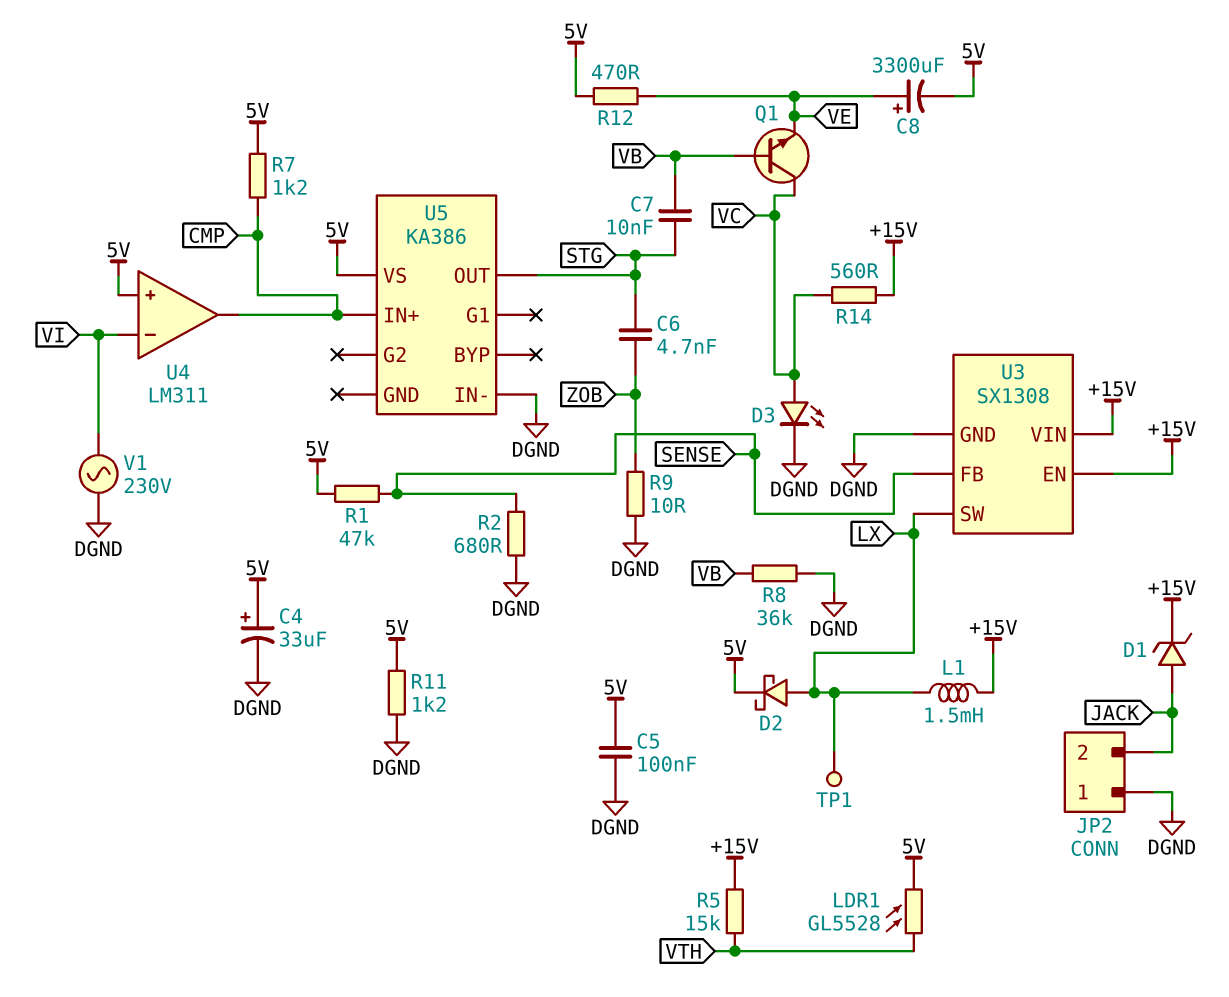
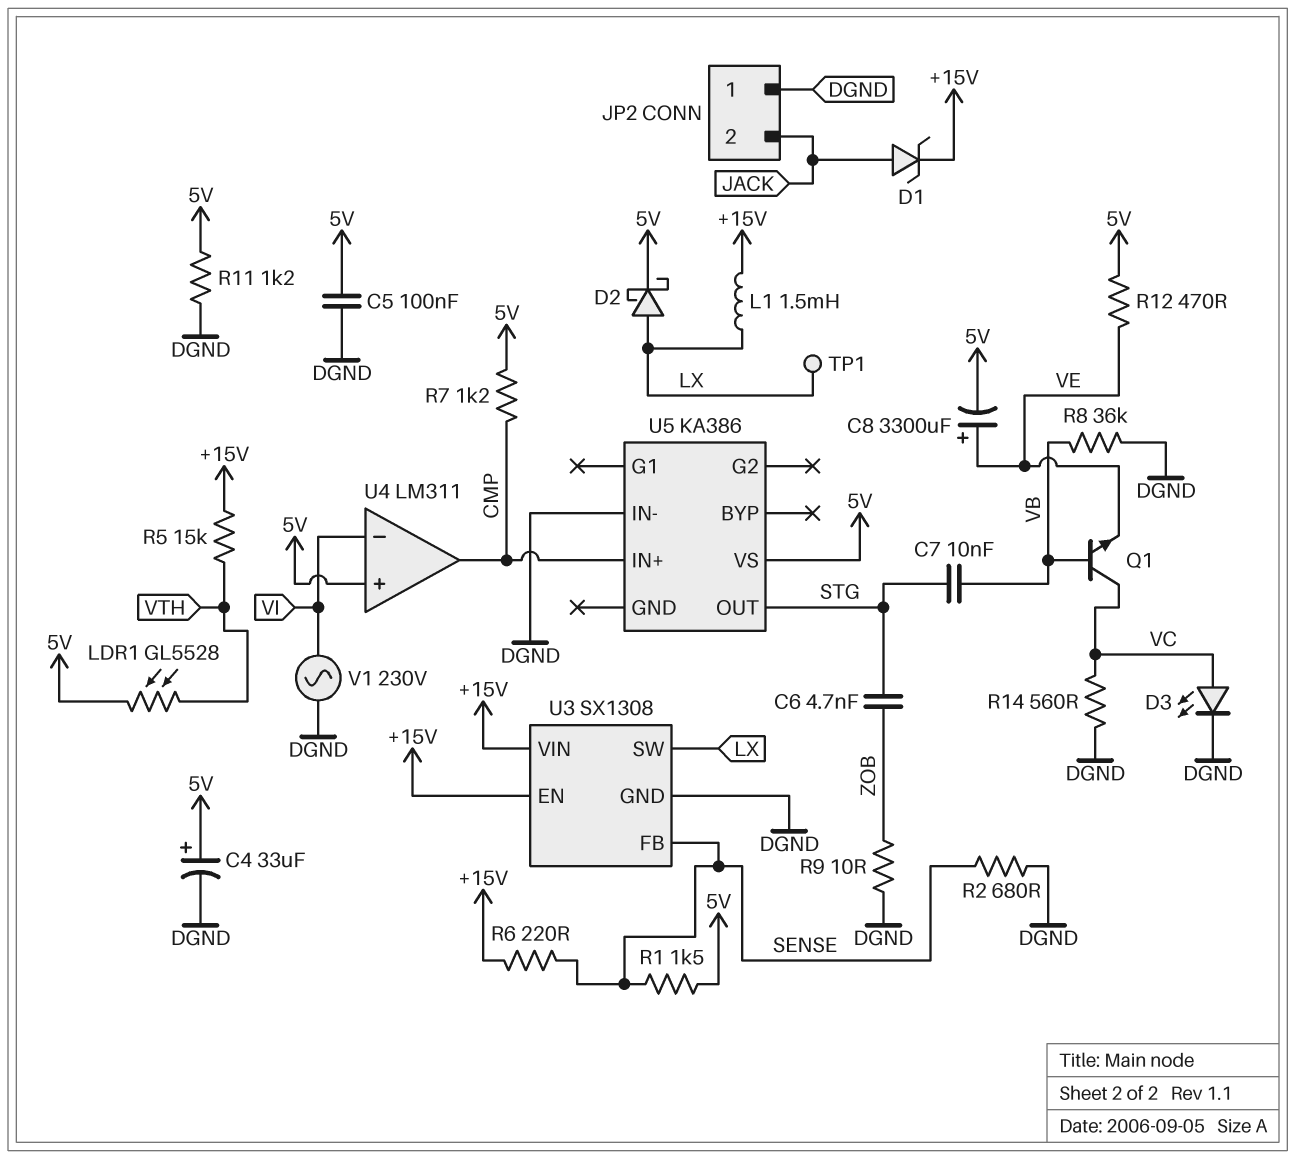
R1: 47k (5V, SENSE) -> 1.5k (5V, SENSE)
R6: none -> 220 (+15V, SENSE)
R14: 560 (+15V, VC) -> 560 (DGND, VC)

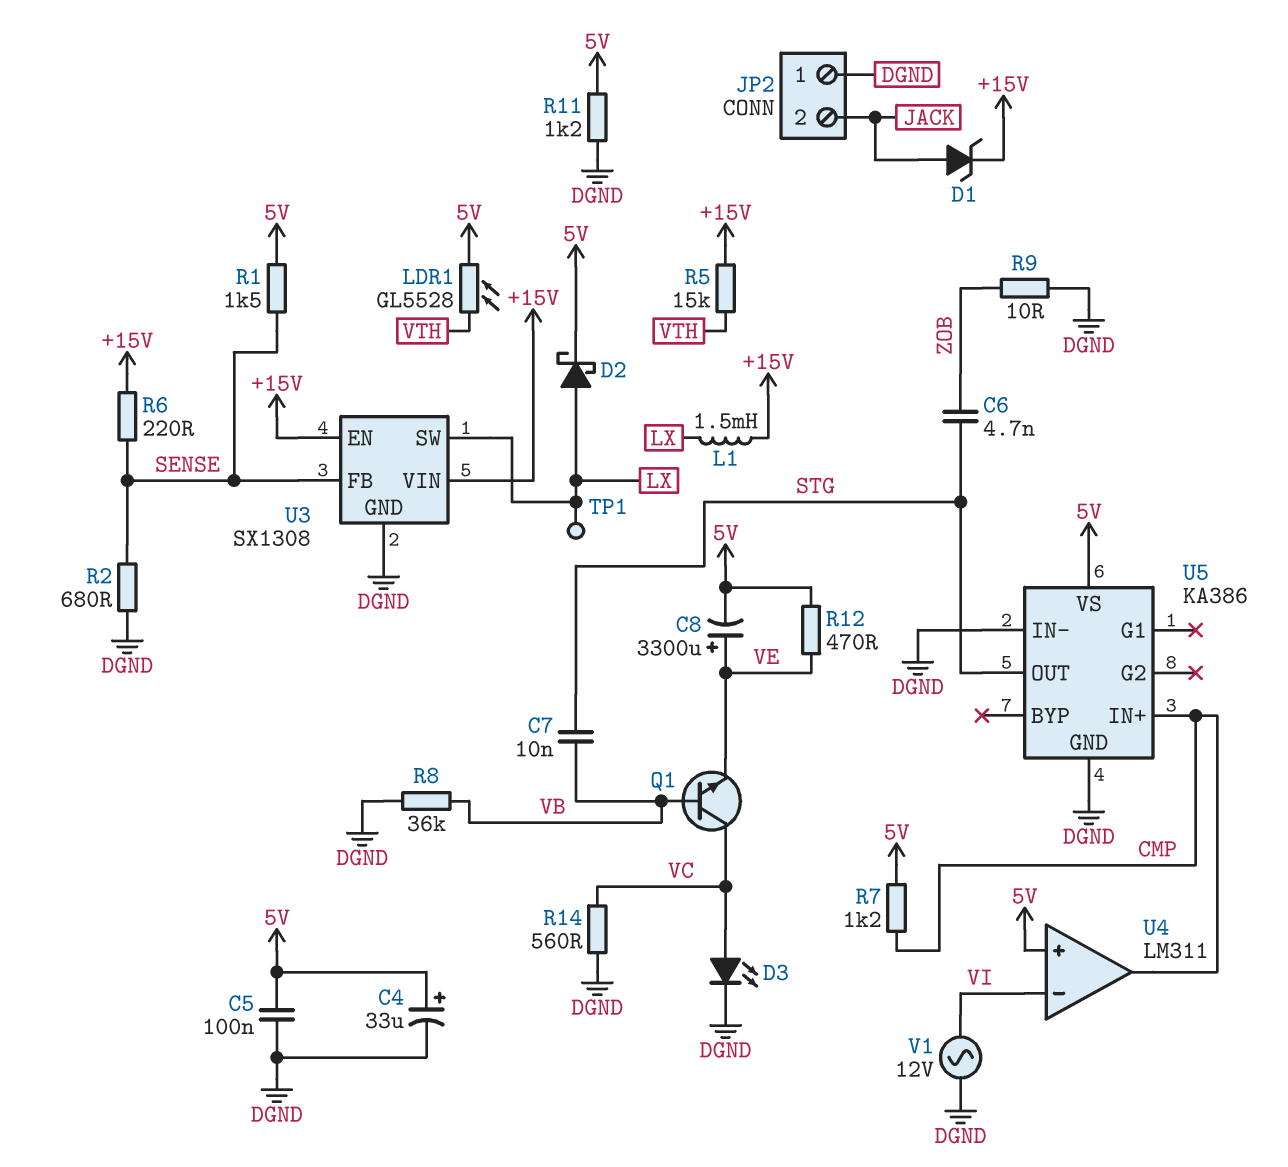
U5 pin GND: none -> DGND
V1: AC 230V (DGND, VI) -> AC 12V (DGND, VI)

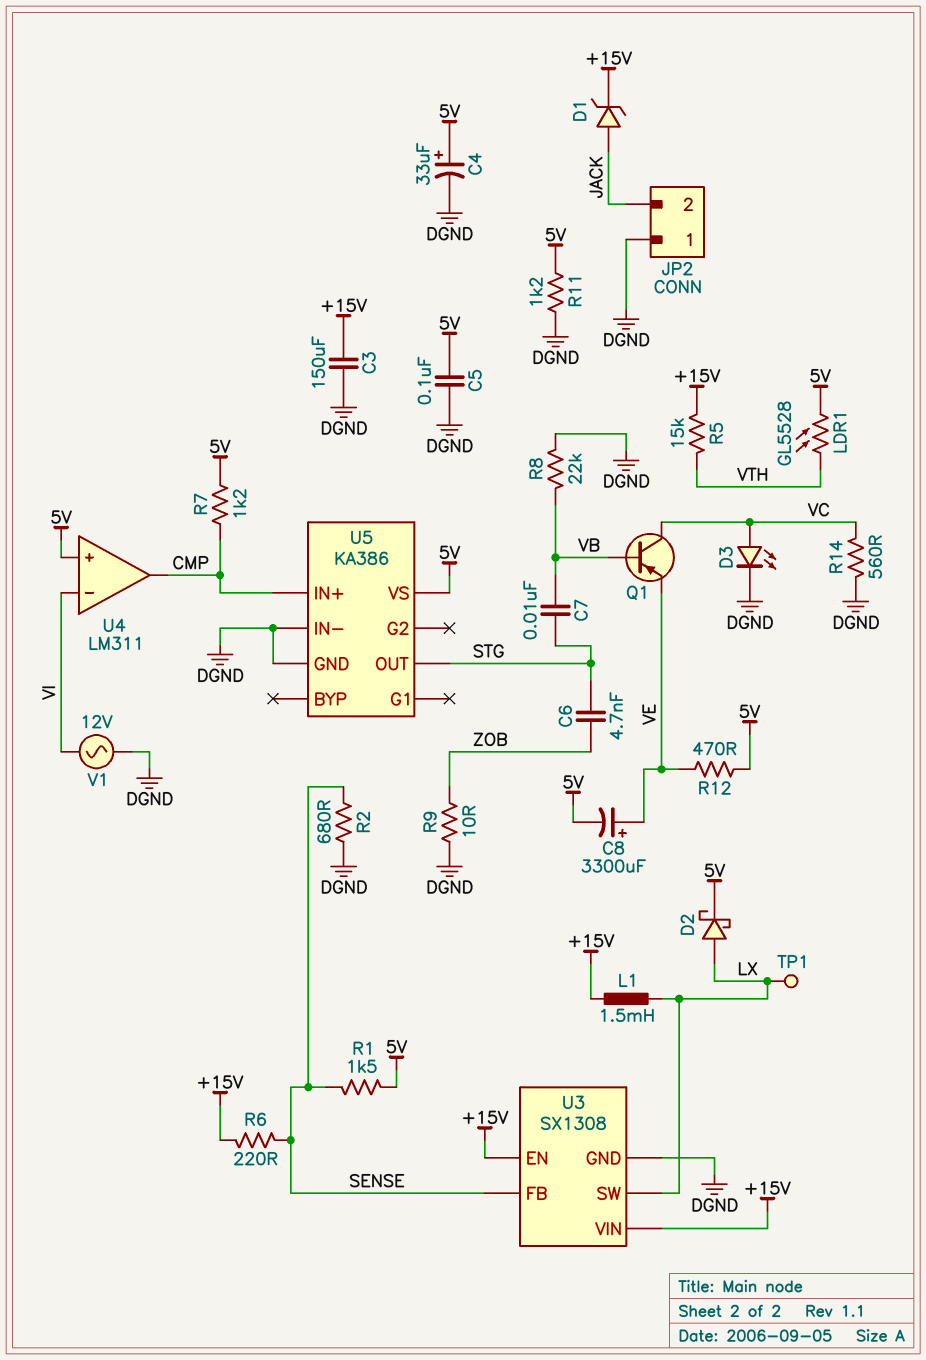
C3: none -> 150uF (+15V, DGND)
Q1: NPN (B VB, C VC, E VE) -> PNP (B VB, C VC, E VE)
R8: 36k (DGND, VB) -> 22k (DGND, VB)

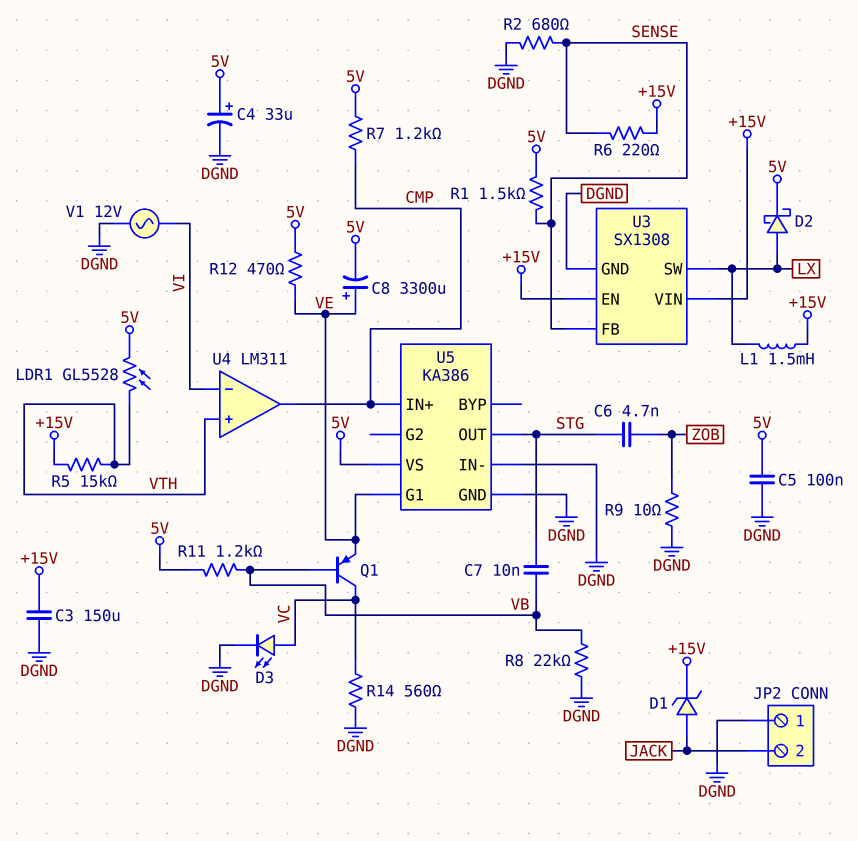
R11: 1.2k (5V, DGND) -> 1.2k (5V, VB)
TP1: test point (LX) -> none
U4 pin in+: 5V -> VTH
U5 pin G1: none -> VE

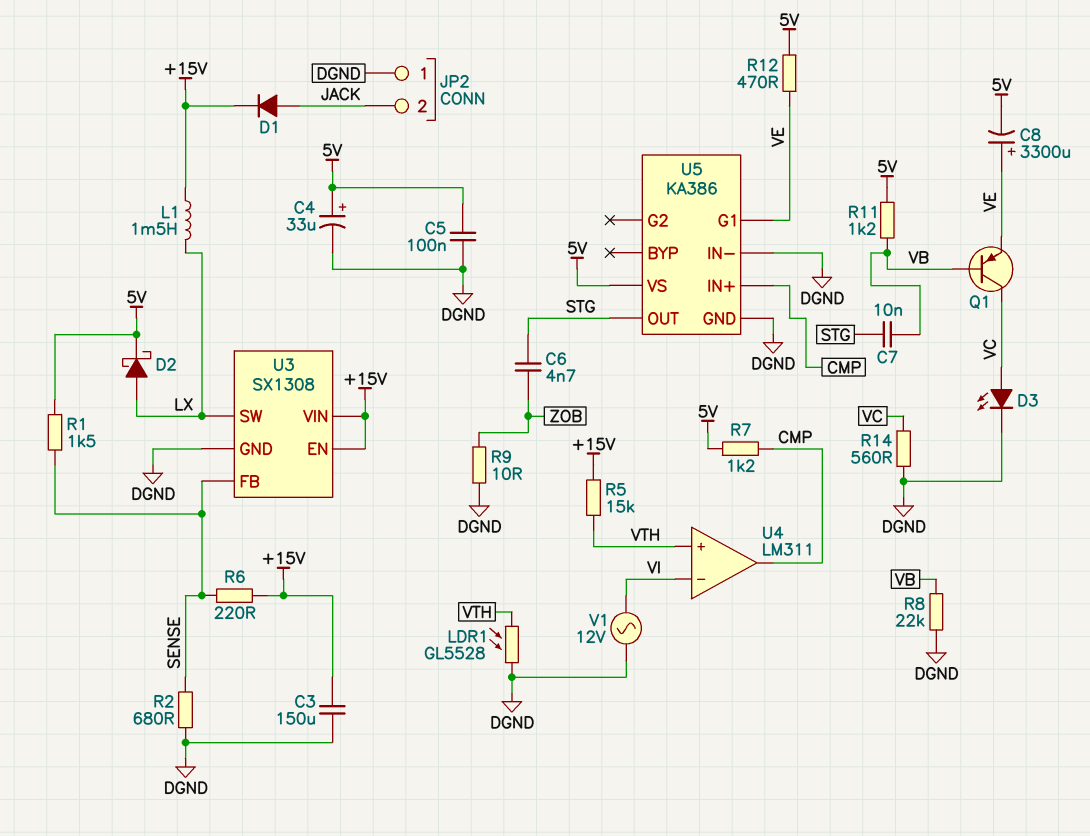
D1: zener (A JACK, K +15V) -> diode (A JACK, K +15V)
LDR1: GL5528 (5V, VTH) -> GL5528 (DGND, VTH)

